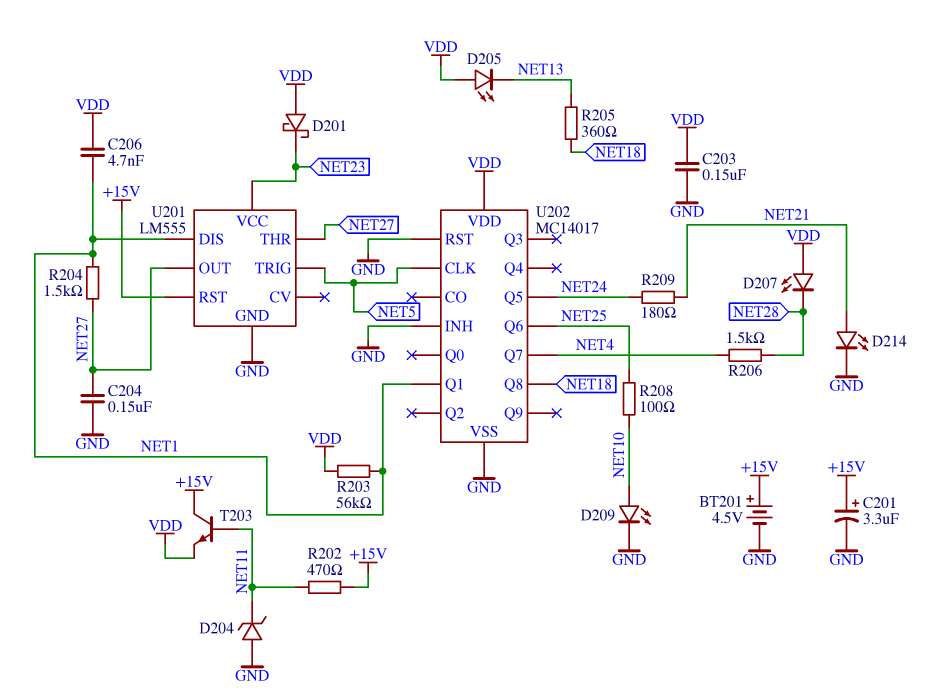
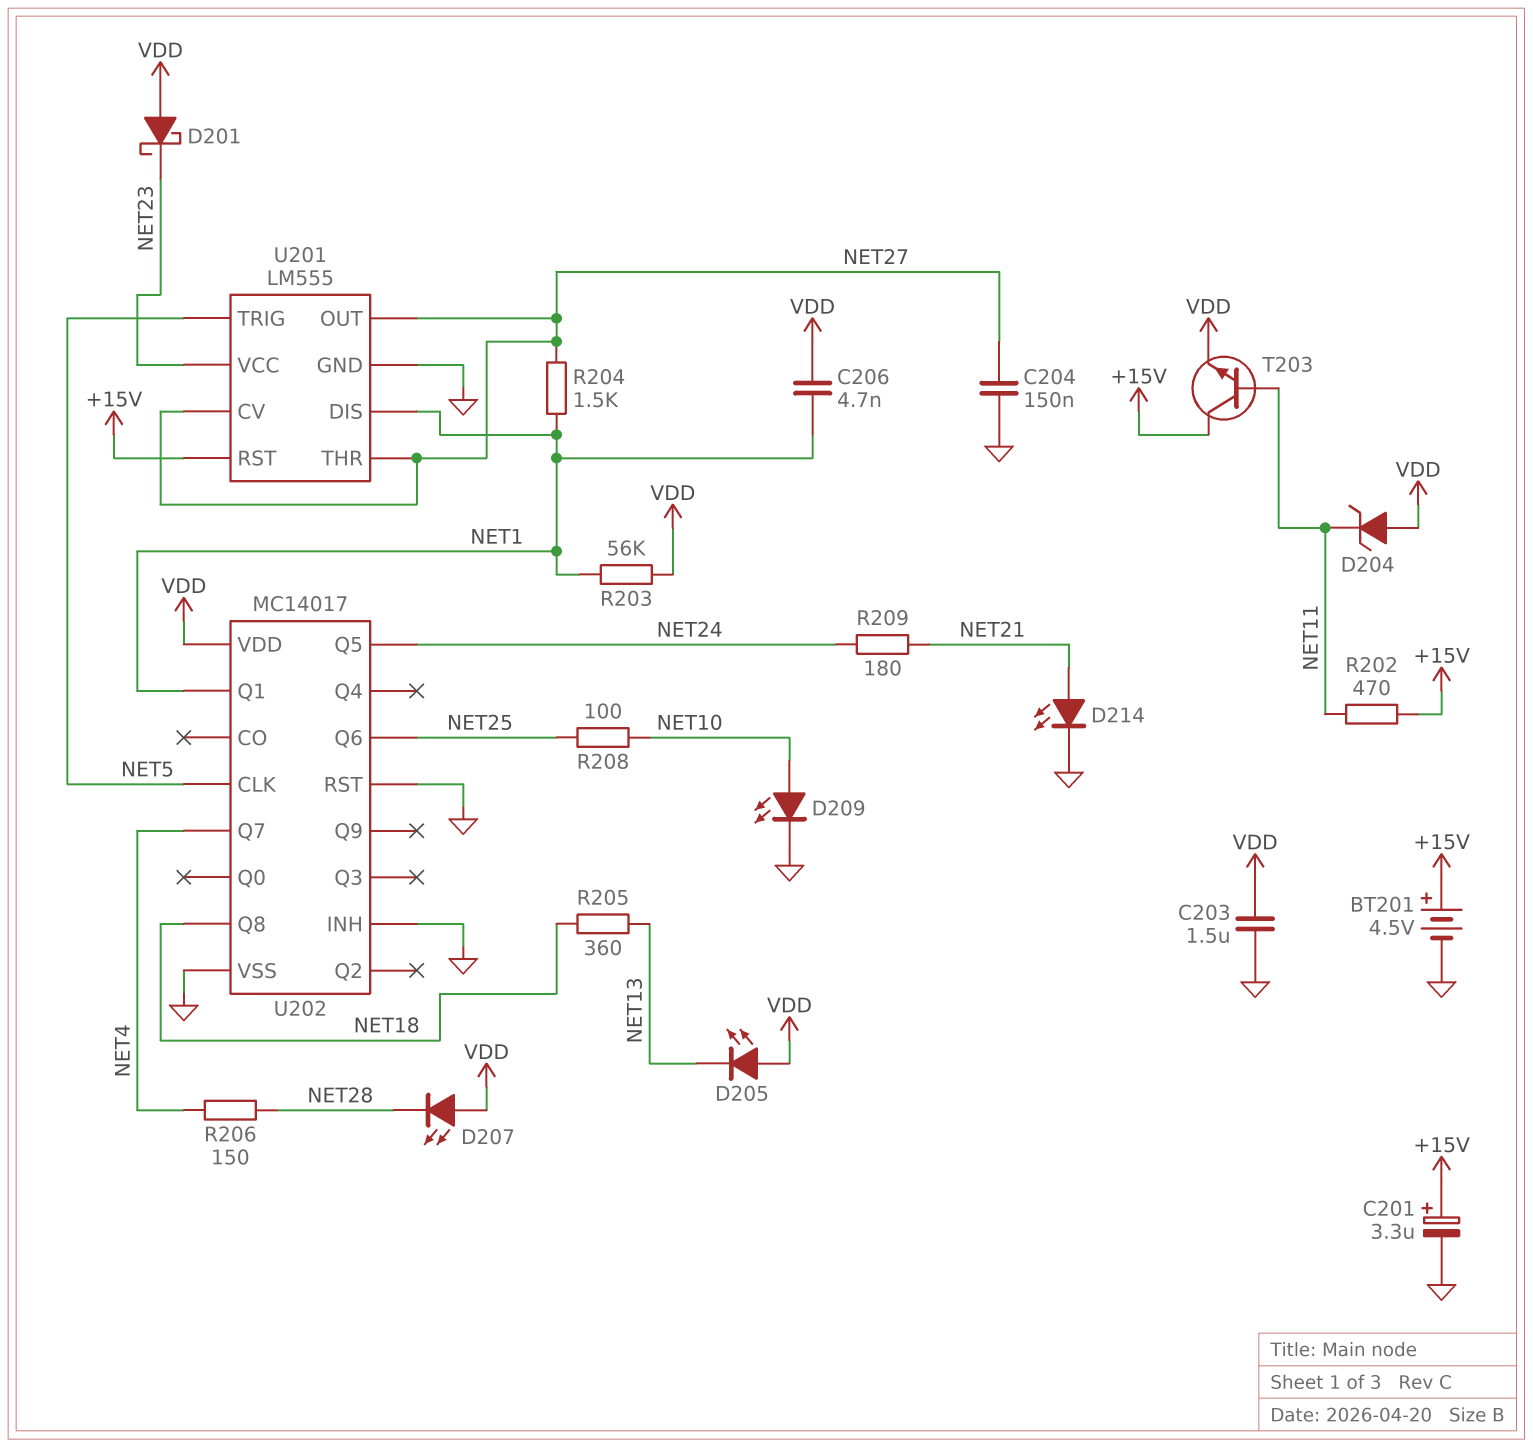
C203: 150nF (GND, VDD) -> 1.5uF (GND, VDD)
D204: zener (A GND, K NET11) -> zener (A VDD, K NET11)
R206: 1.5k (NET4, NET28) -> 150 (NET4, NET28)
U201 pin CV: none -> NET27

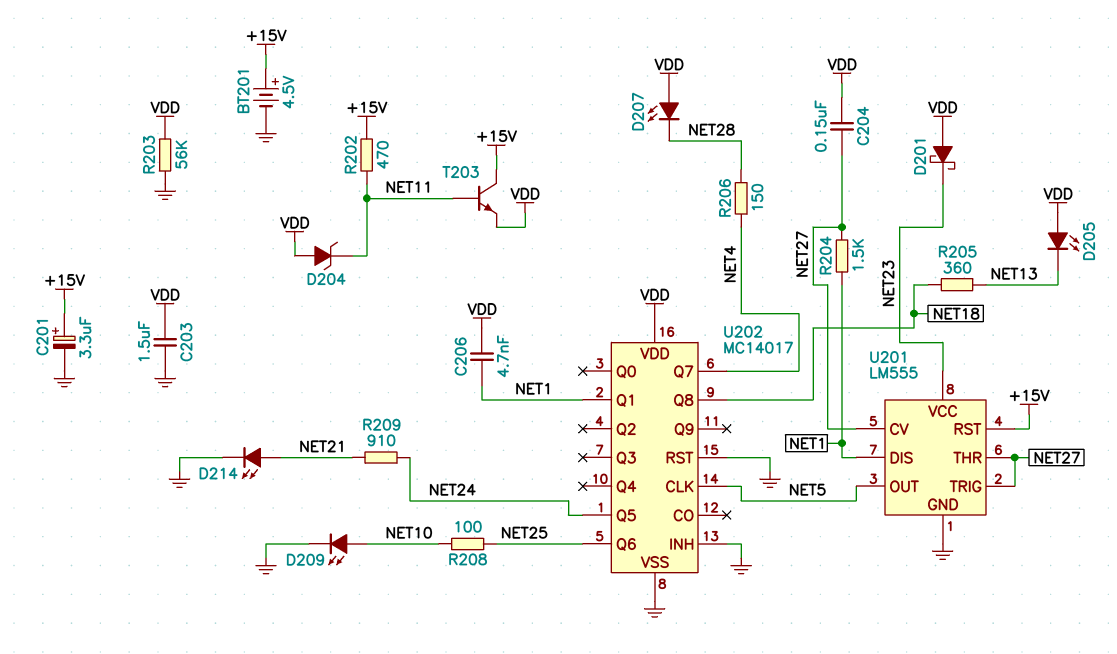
C204: 150nF (GND, NET27) -> 150nF (NET27, VDD)
R203: 56k (NET1, VDD) -> 56k (GND, VDD)
R209: 180 (NET21, NET24) -> 910 (NET21, NET24)
U201 pin OUT: NET27 -> NET5
U201 pin TRIG: NET5 -> NET27

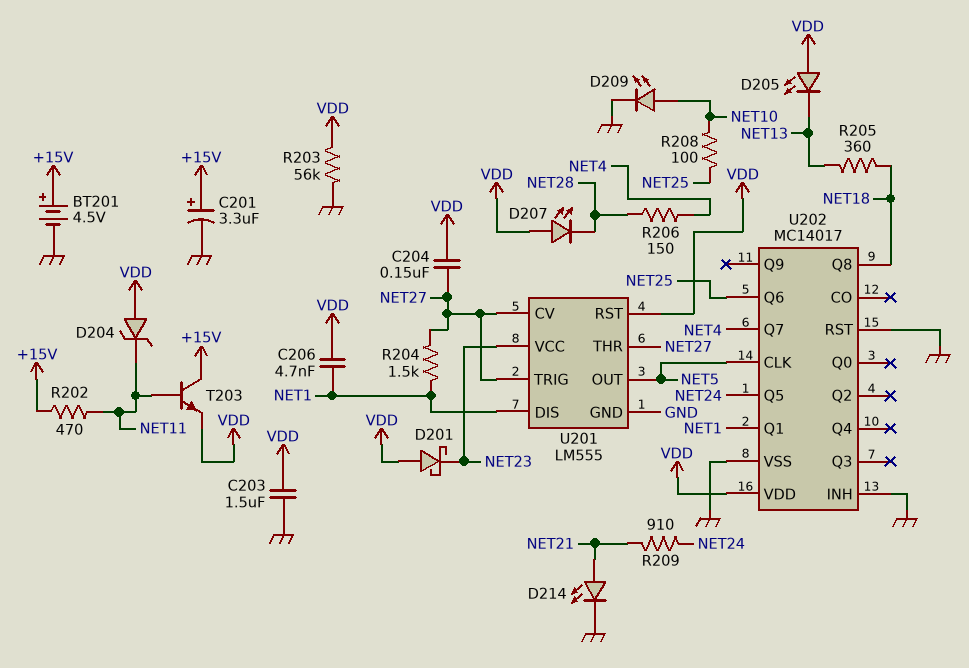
U201 pin RST: +15V -> VDD

